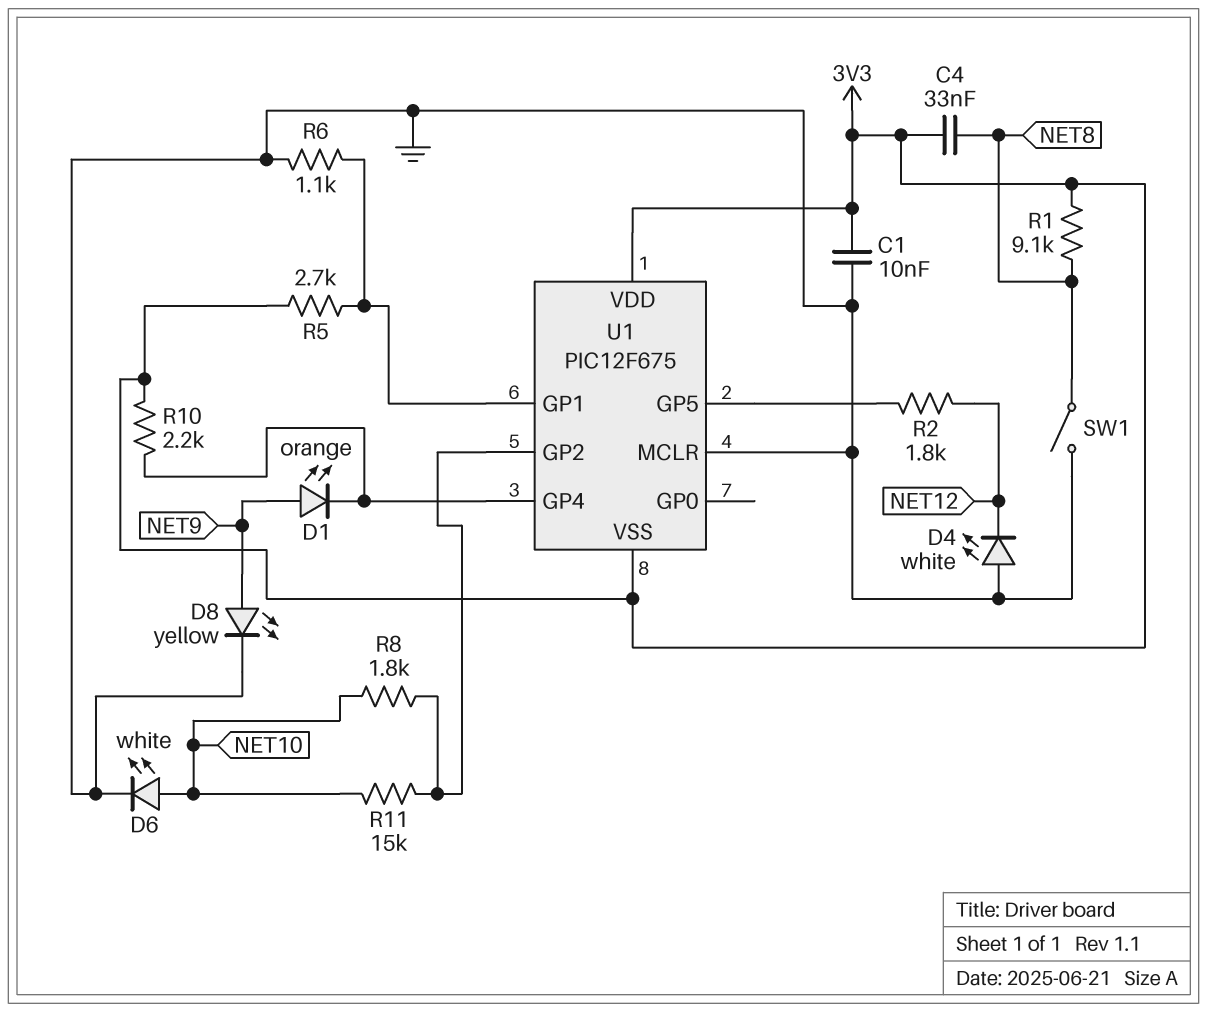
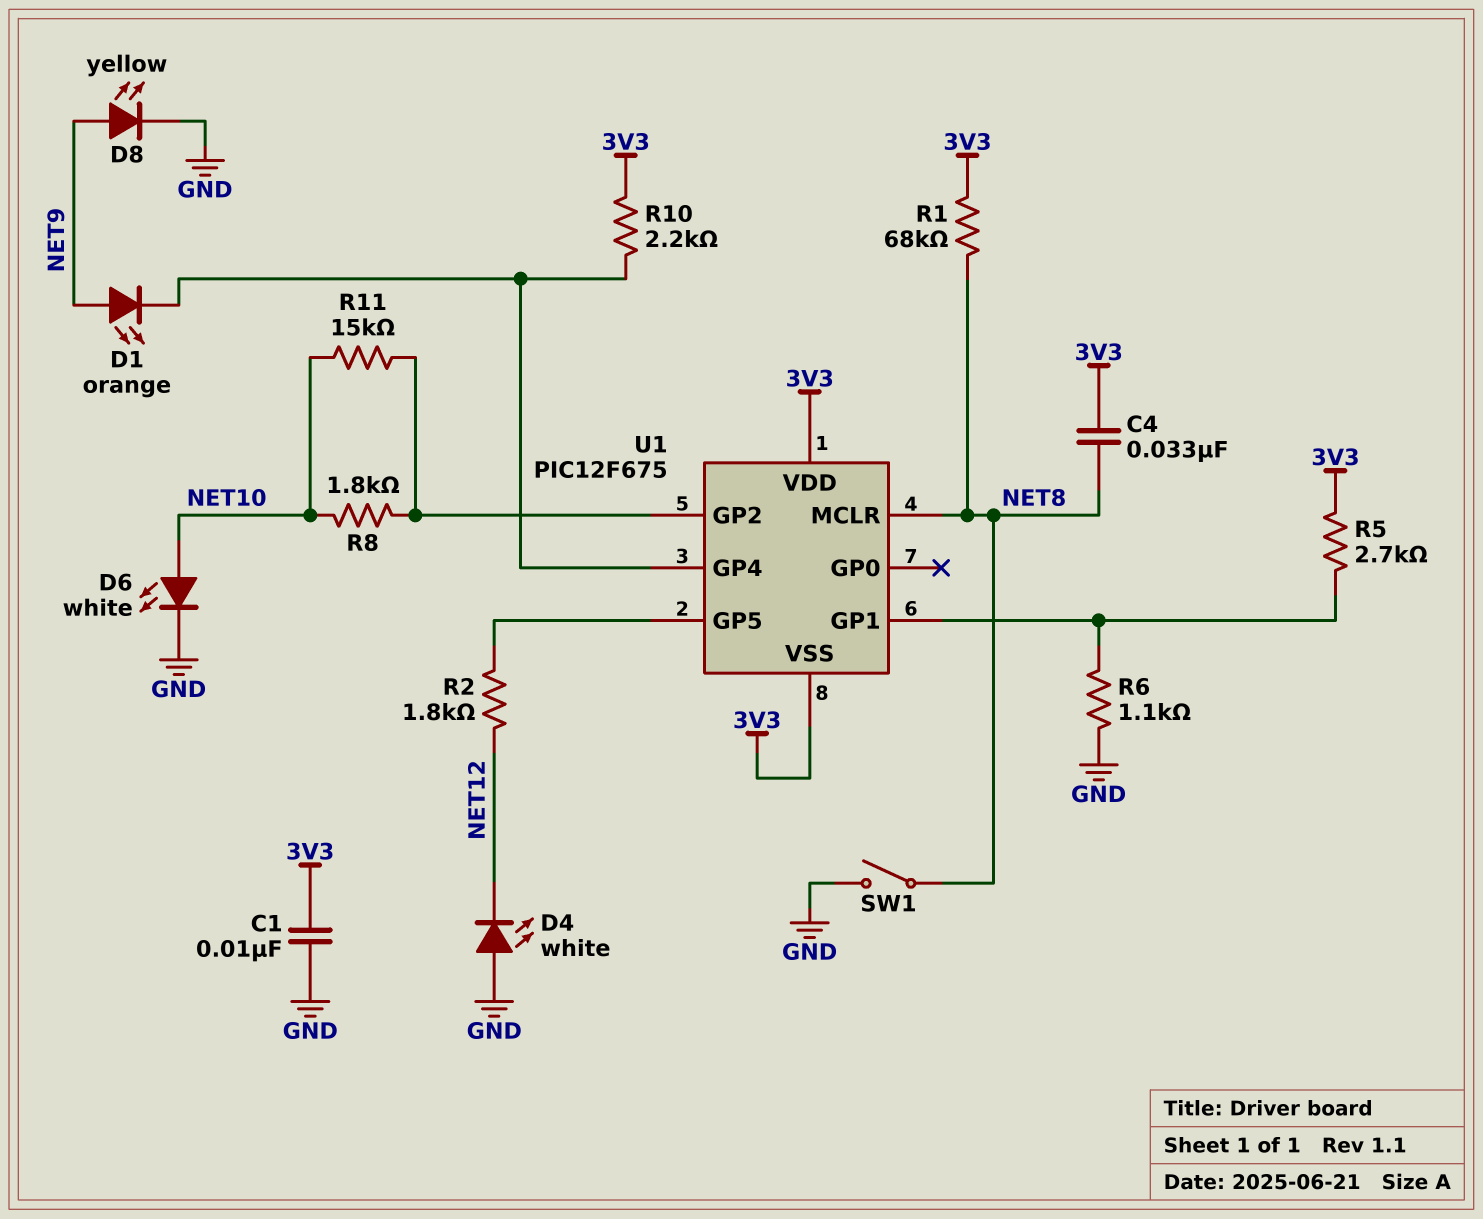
R1: 9.1k (3V3, NET8) -> 68k (3V3, NET8)
U1 pin MCLR: GND -> NET8

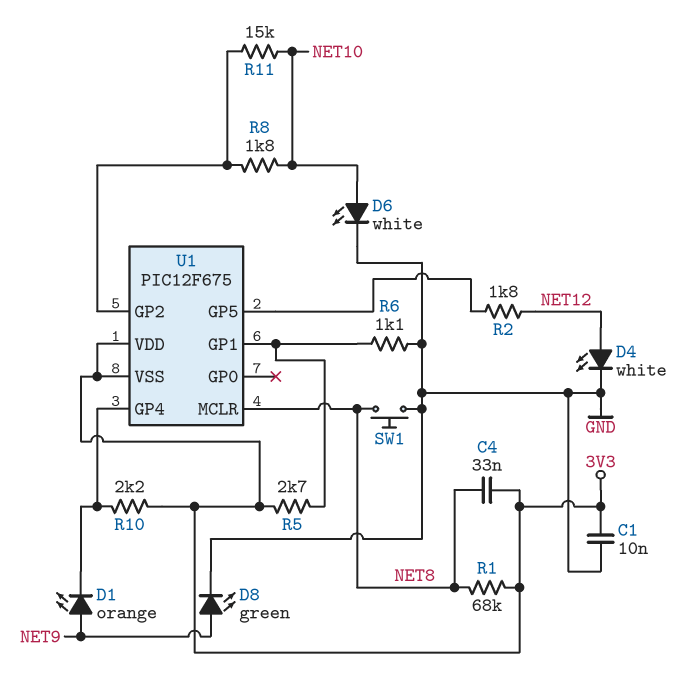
D4: LED white (A GND, K NET12) -> LED white (A NET12, K GND)
D8: LED yellow (A NET9, K GND) -> LED green (A NET9, K GND)
SW1: switch (GND, NET8) -> button (GND, NET8)

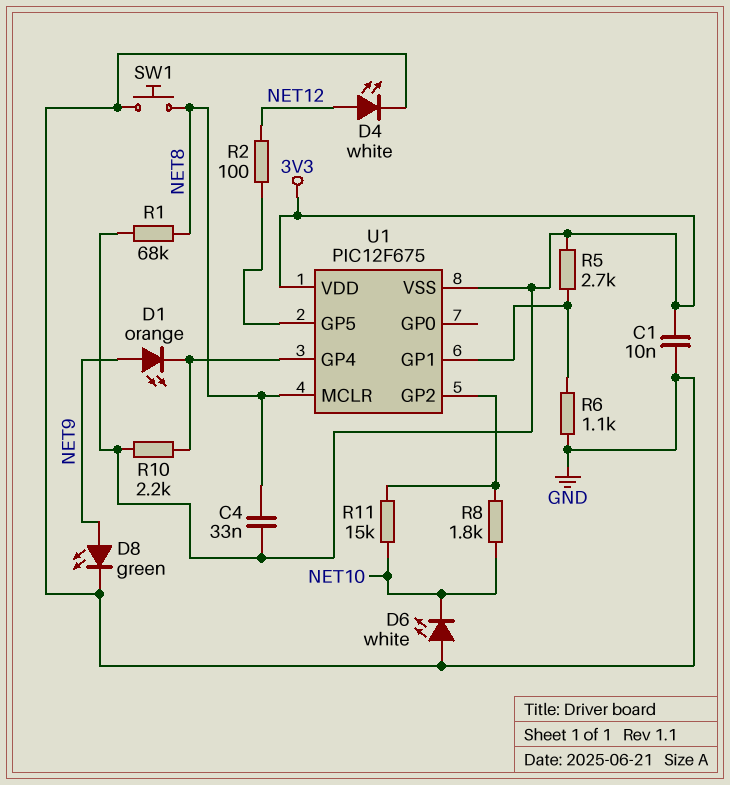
D6: LED white (A NET10, K GND) -> LED white (A GND, K NET10)
R2: 1.8k (NET12, U1/GP5) -> 100 (NET12, U1/GP5)

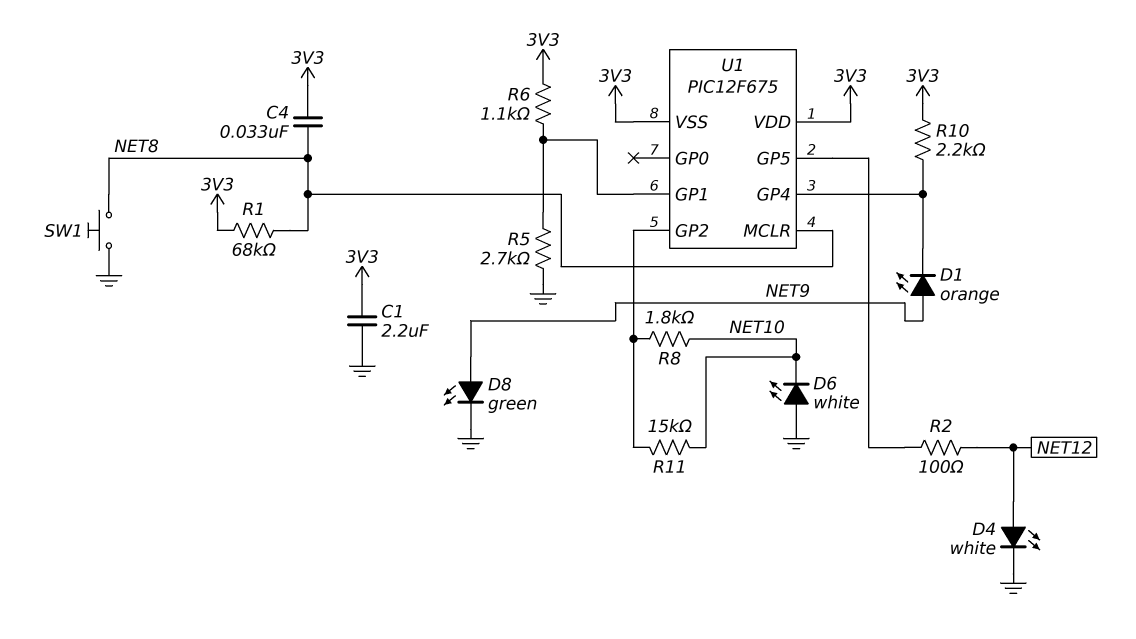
C1: 10nF (3V3, GND) -> 2.2uF (3V3, GND)
R5: 2.7k (3V3, U1/GP1) -> 2.7k (GND, U1/GP1)
R6: 1.1k (GND, U1/GP1) -> 1.1k (3V3, U1/GP1)

